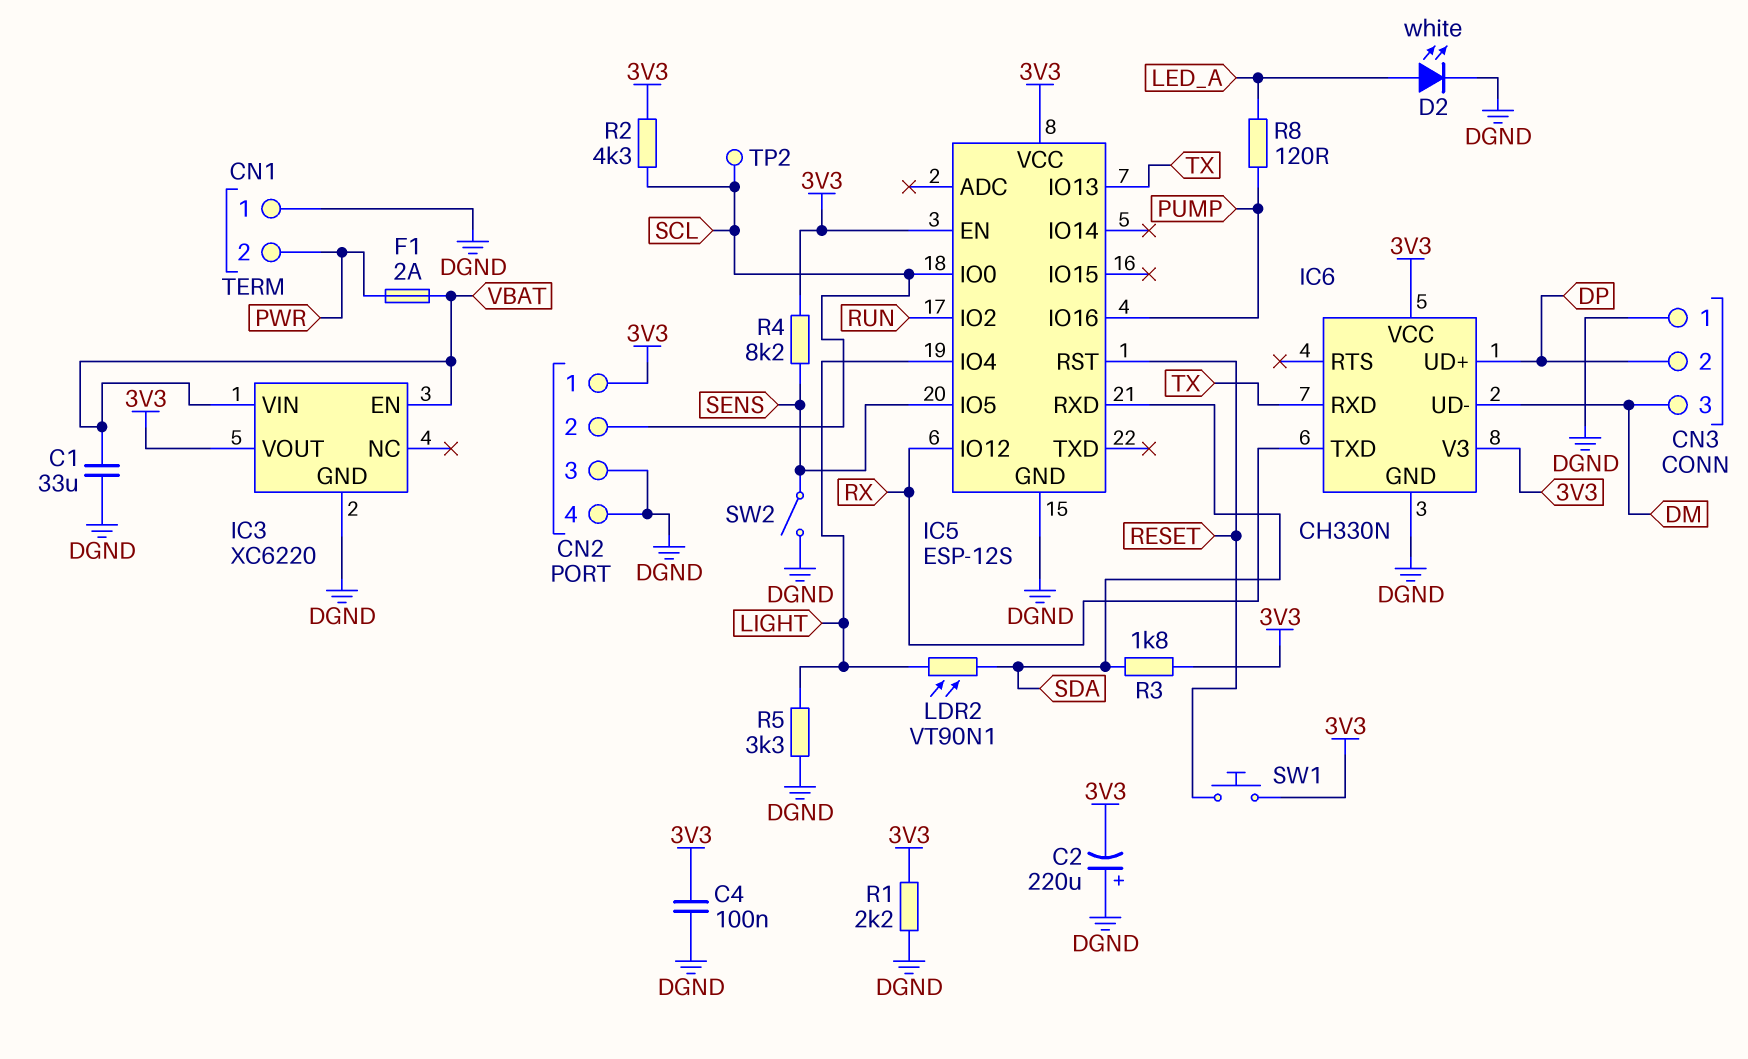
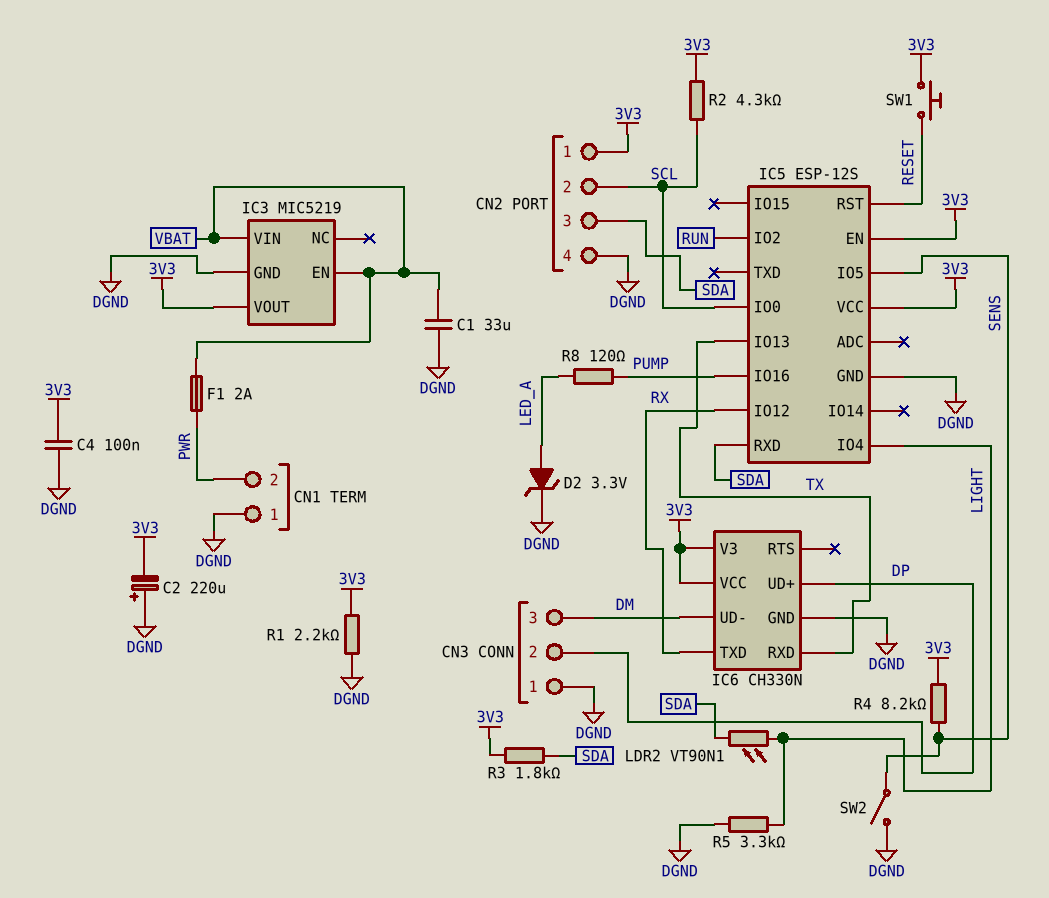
CN2 pin 3: DGND -> SDA
D2: LED white (A LED_A, K DGND) -> zener 3.3V (A LED_A, K DGND)
IC3: XC6220 -> MIC5219
TP2: test point (SCL) -> none

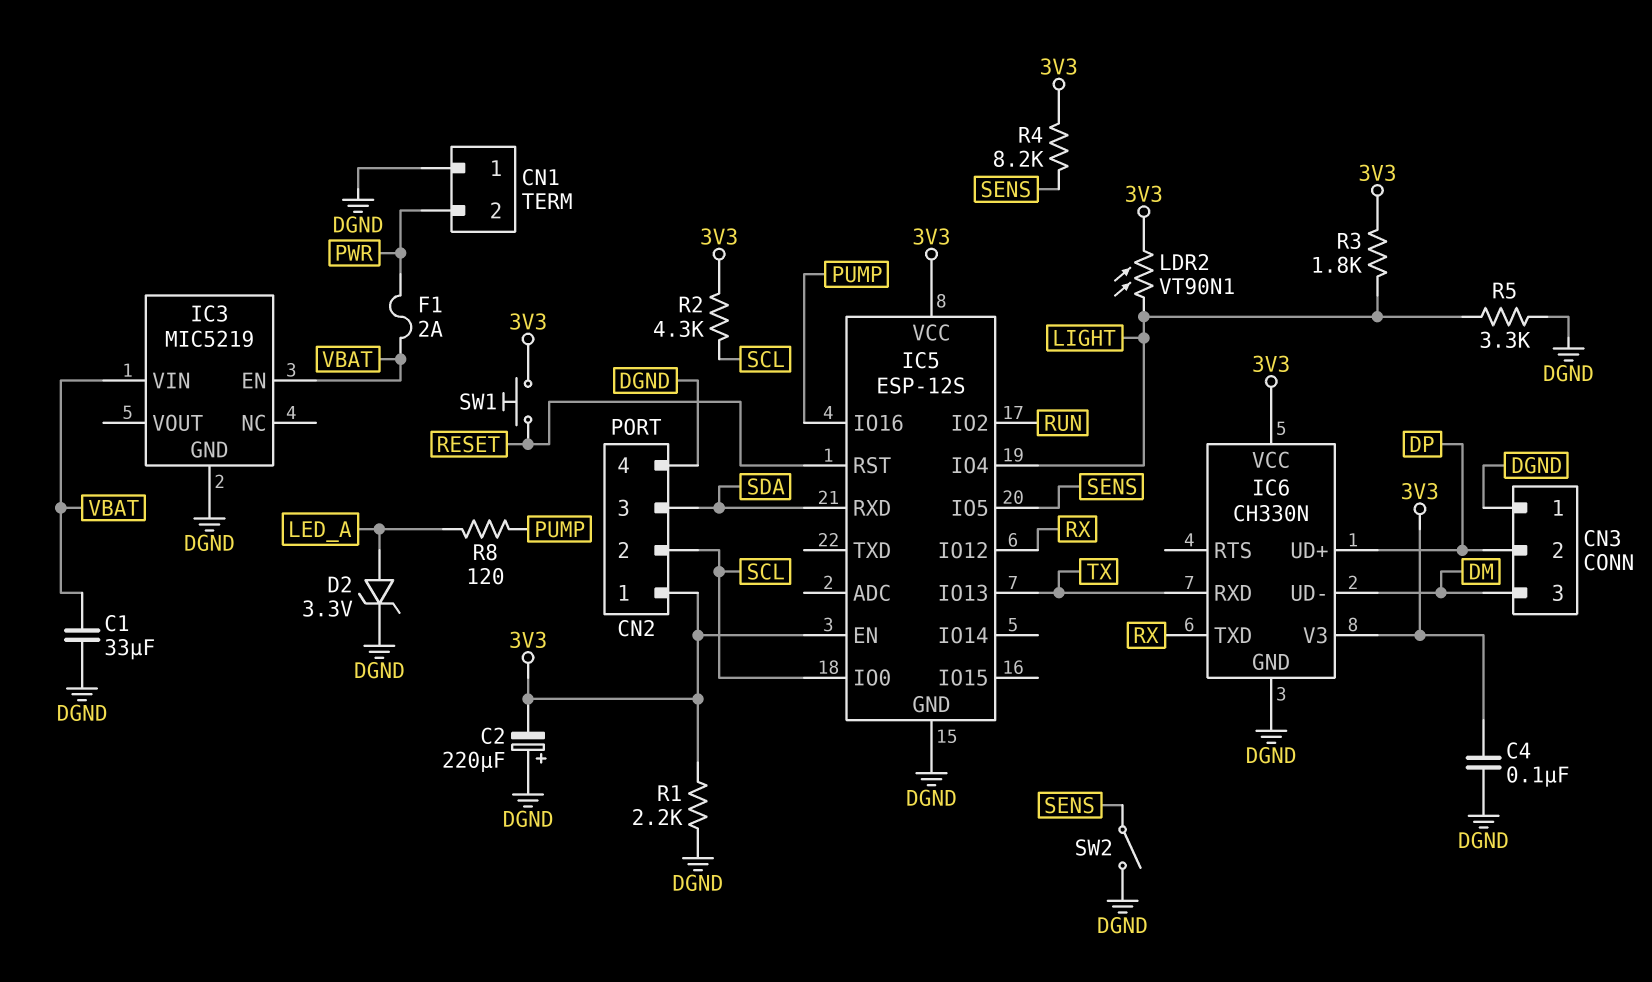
IC3 pin VOUT: 3V3 -> none
LDR2: VT90N1 (LIGHT, SDA) -> VT90N1 (3V3, LIGHT)
R3: 1.8k (3V3, SDA) -> 1.8k (3V3, LIGHT)

